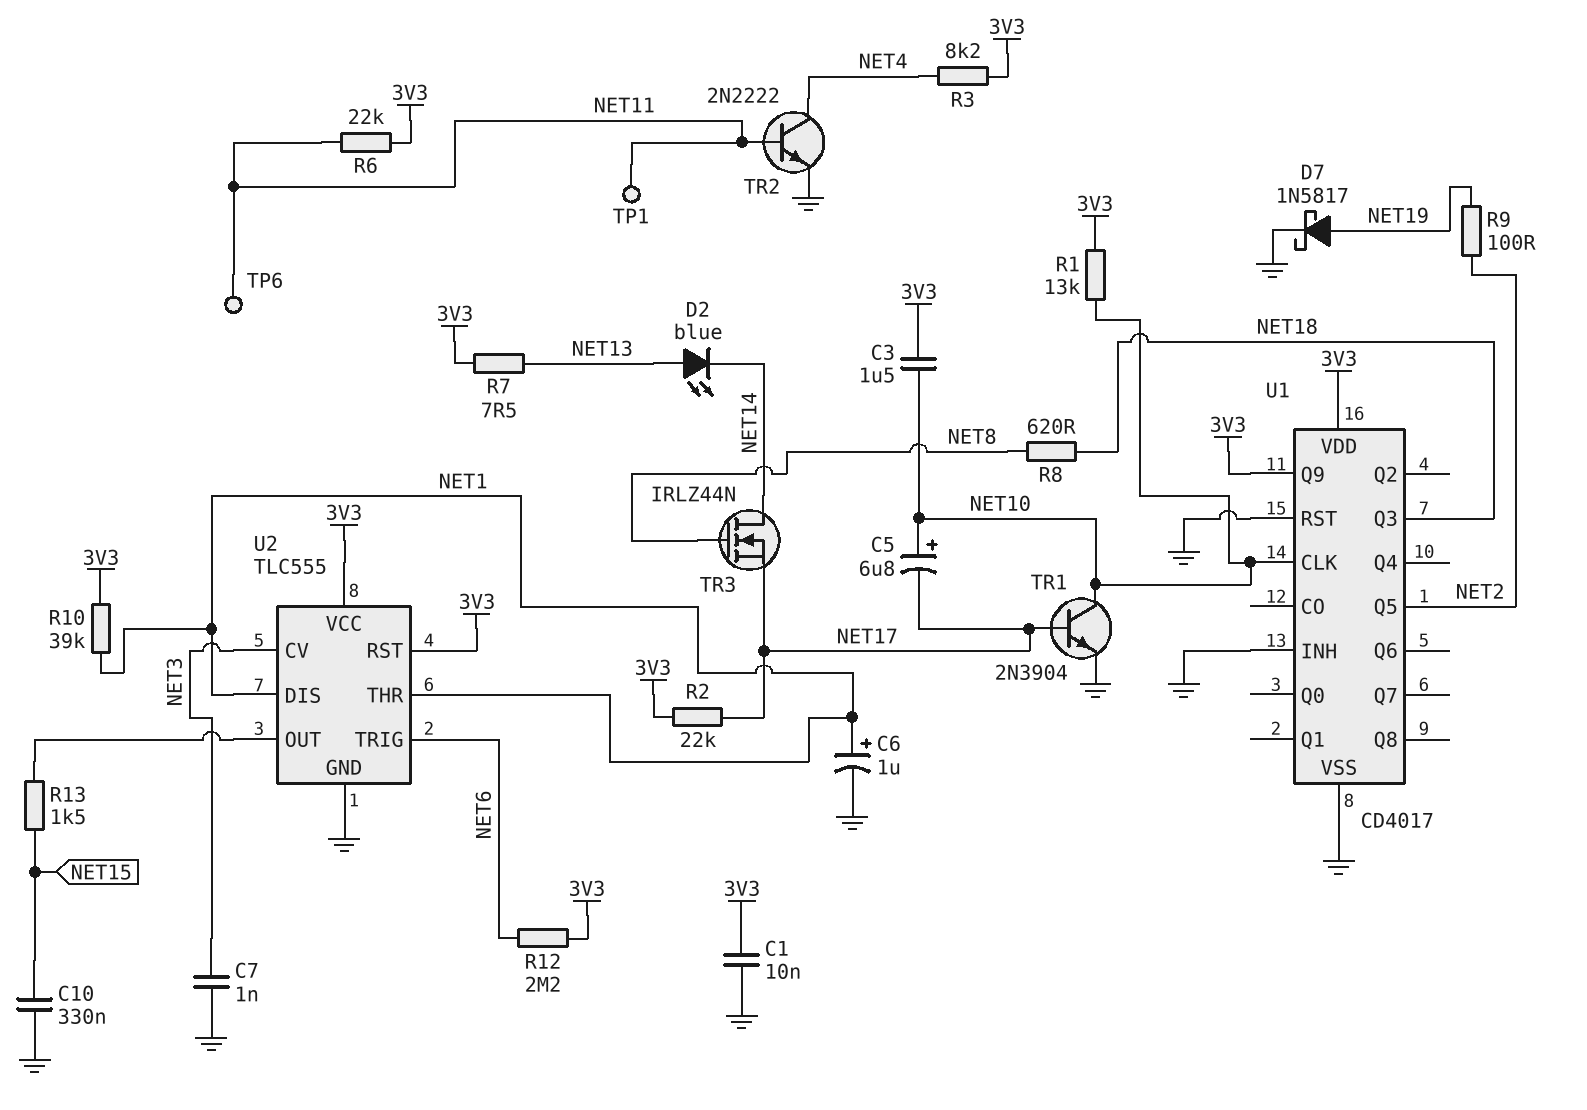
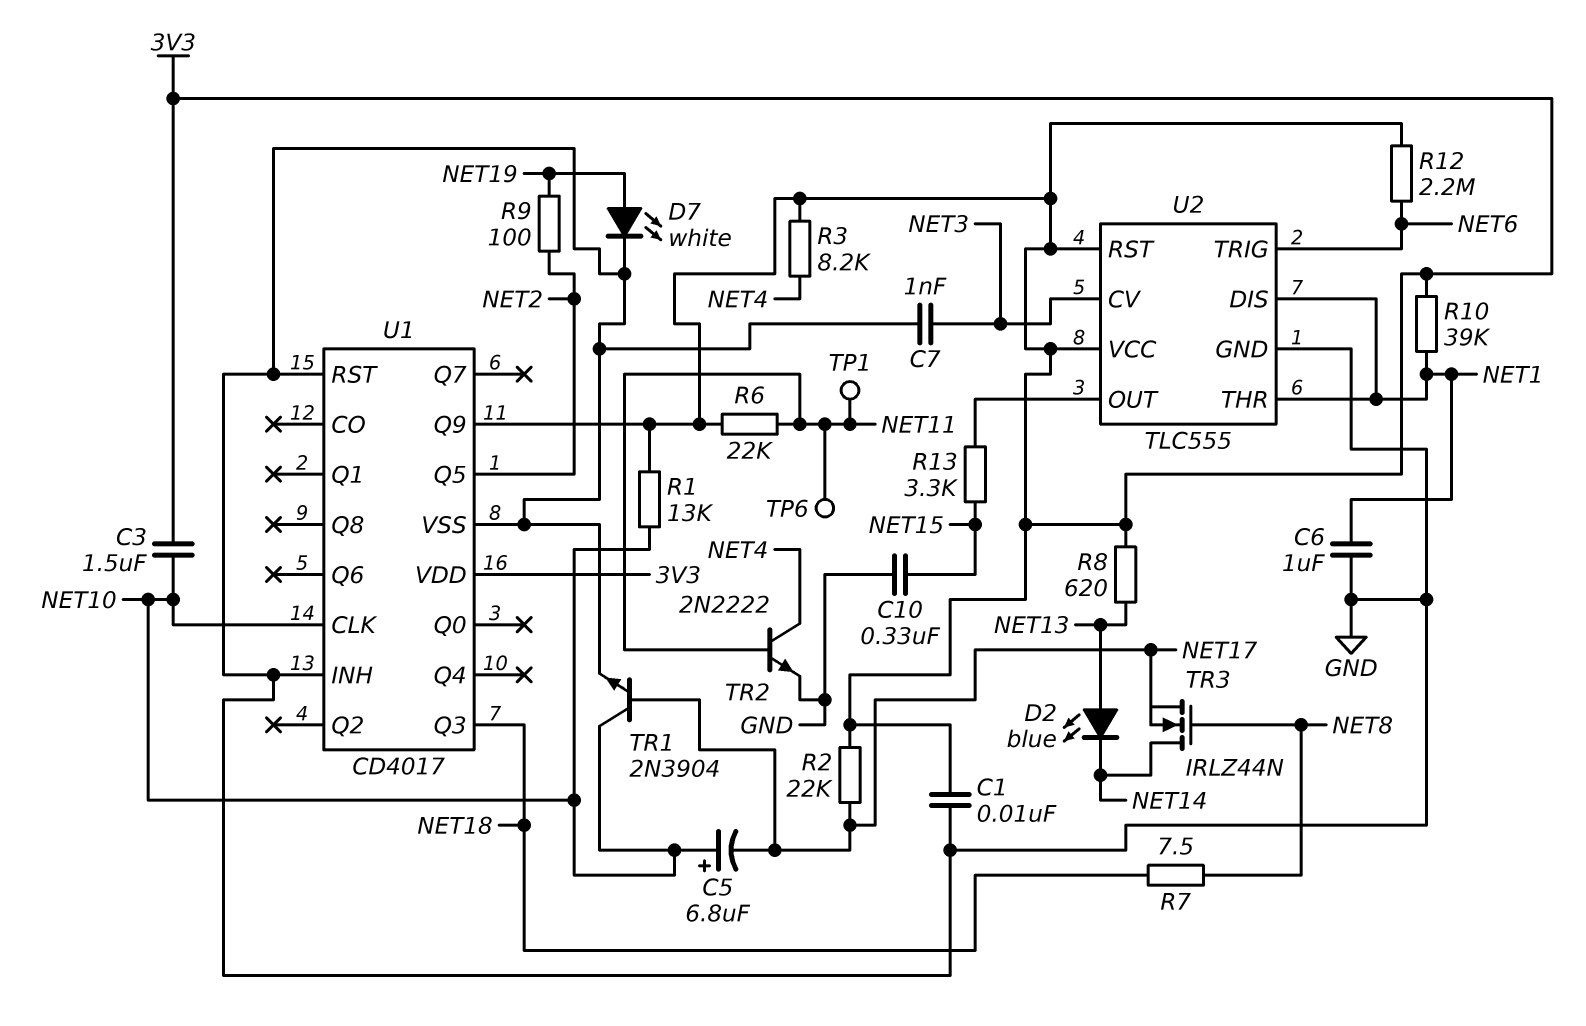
C6: 1uF (plus NET1, minus GND) -> 1uF (GND, NET1)
D7: schottky 1N5817 (A NET19, K GND) -> LED white (A NET19, K GND)
R7: 7.5 (3V3, NET13) -> 7.5 (NET8, NET18)
R8: 620 (NET8, NET18) -> 620 (3V3, NET13)
R13: 1.5k (NET15, U2/OUT) -> 3.3k (NET15, U2/OUT)

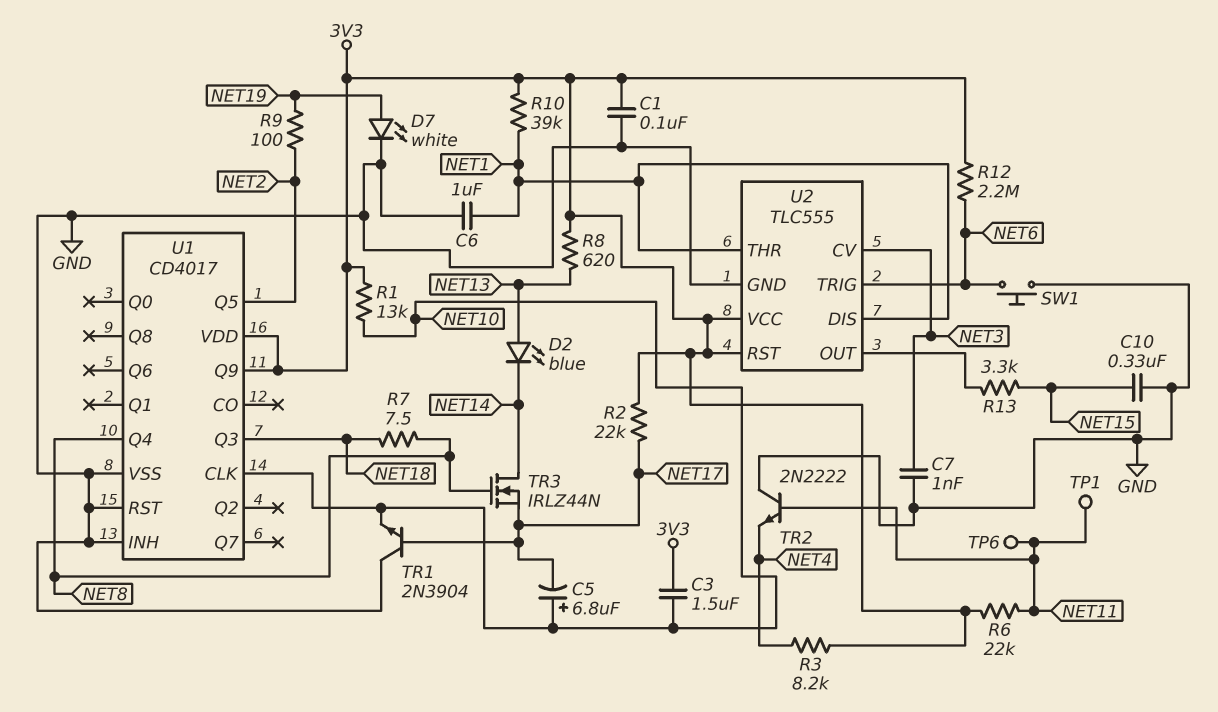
C1: 10nF (3V3, GND) -> 100nF (3V3, GND)
SW1: none -> button (GND, NET6)
TR1: NPN 2N3904 (B NET17, C NET10, E GND) -> NPN 2N3904 (B NET17, C GND, E NET10)
TR2: NPN 2N2222 (B NET11, C NET4, E GND) -> NPN 2N2222 (B NET11, C GND, E NET4)
U1 pin Q4: none -> NET8

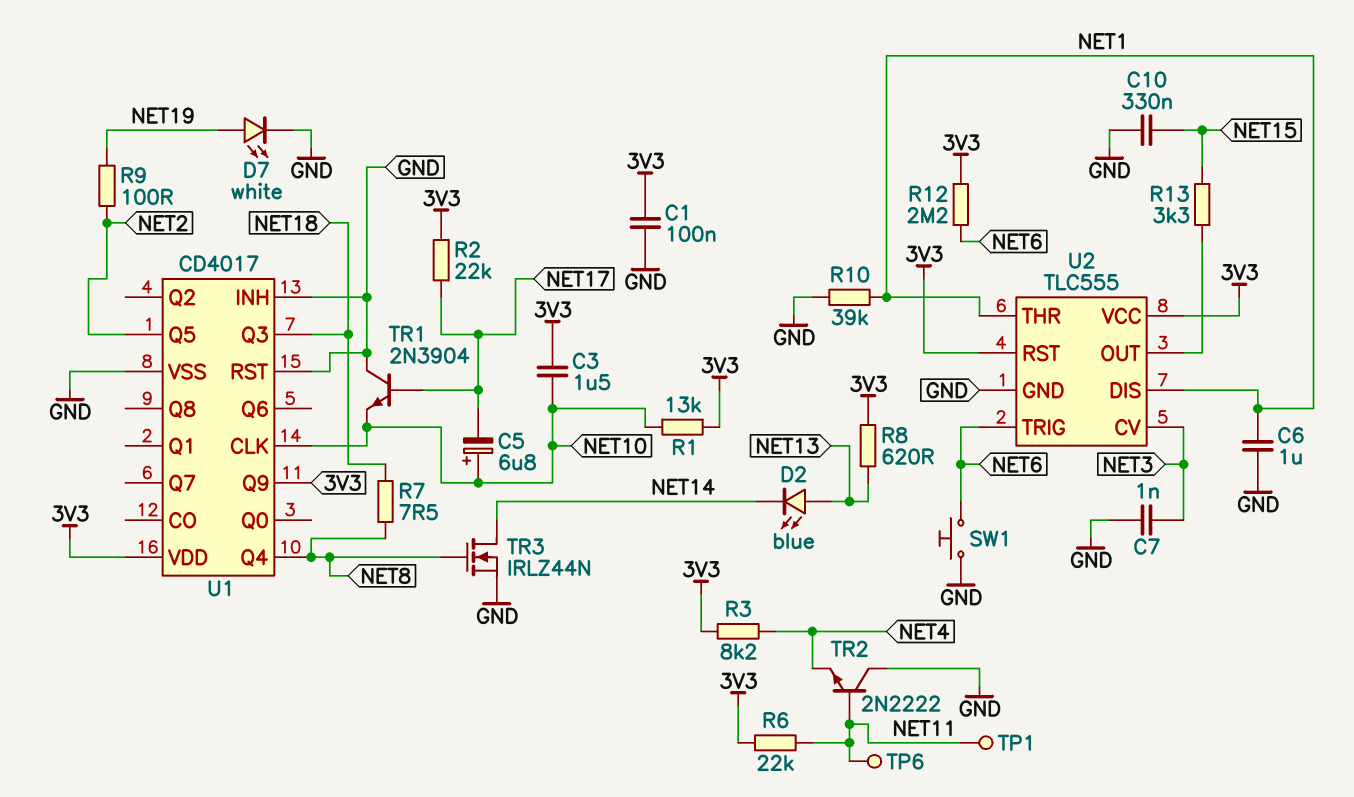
R10: 39k (3V3, NET1) -> 39k (GND, NET1)
TR3: NMOS IRLZ44N (G NET8, D NET14, S NET17) -> NMOS IRLZ44N (G NET8, D NET14, S GND)

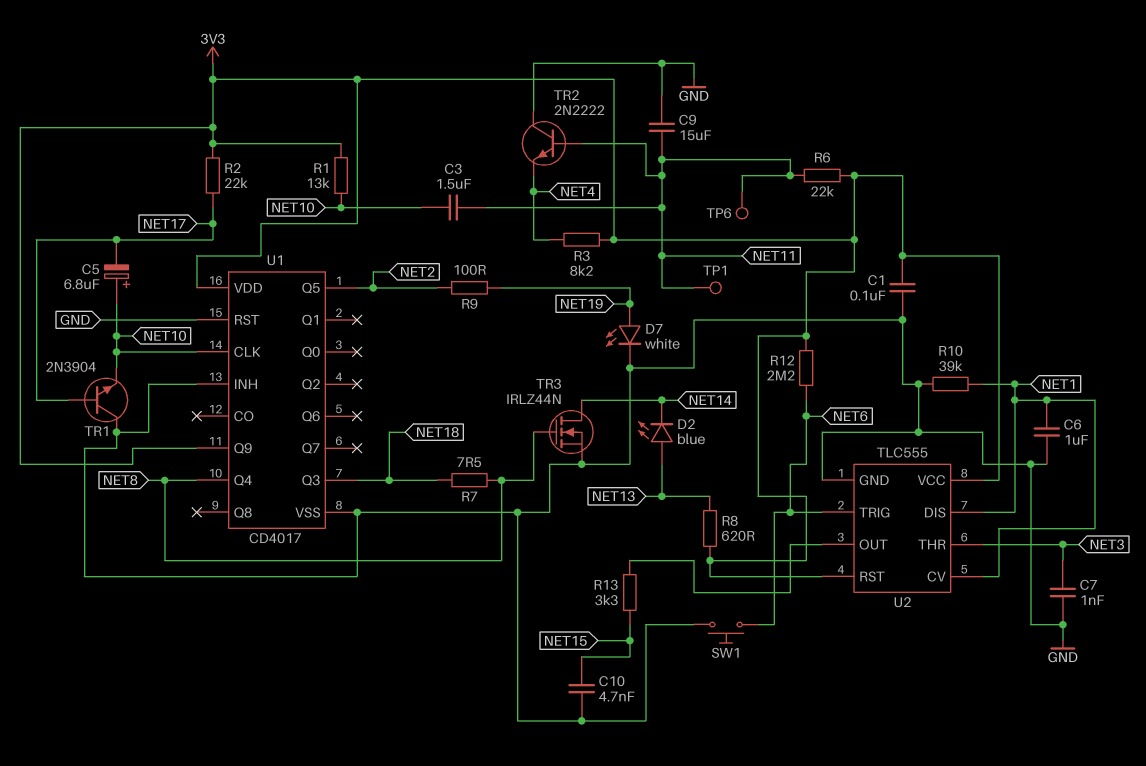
C3: 1.5uF (3V3, NET10) -> 1.5uF (NET10, NET11)
C9: none -> 15uF (GND, NET11)
C10: 330nF (GND, NET15) -> 4.7nF (GND, NET15)
U2 pin CV: NET3 -> NET1
U2 pin THR: NET1 -> NET3

